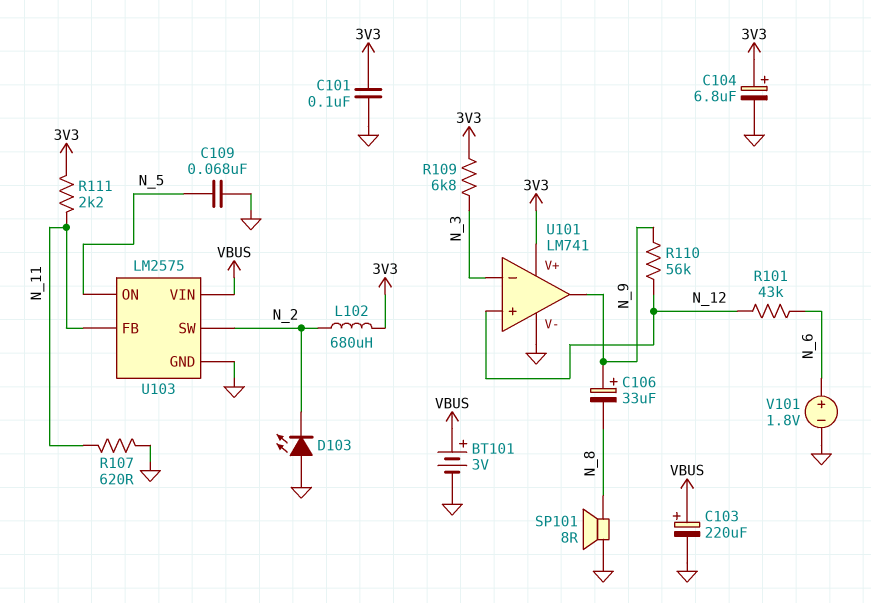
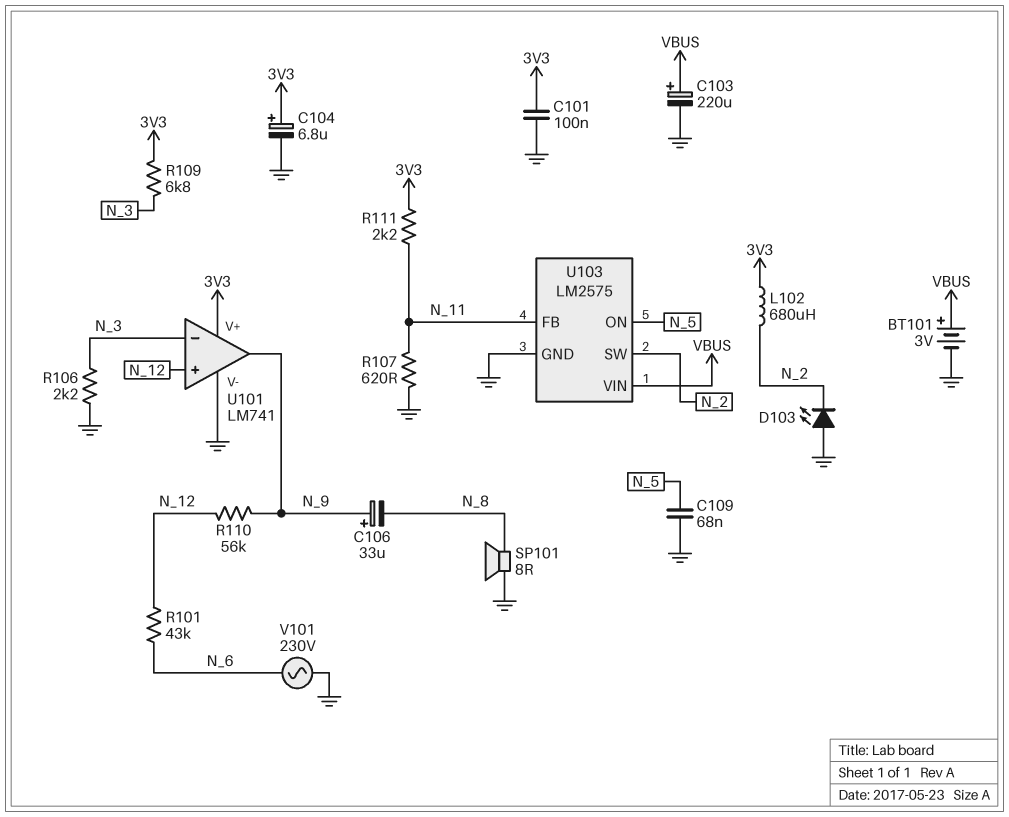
R106: none -> 2.2k (GND, N_3)
V101: 1.8V (plus N_6, minus GND) -> AC 230V (GND, N_6)

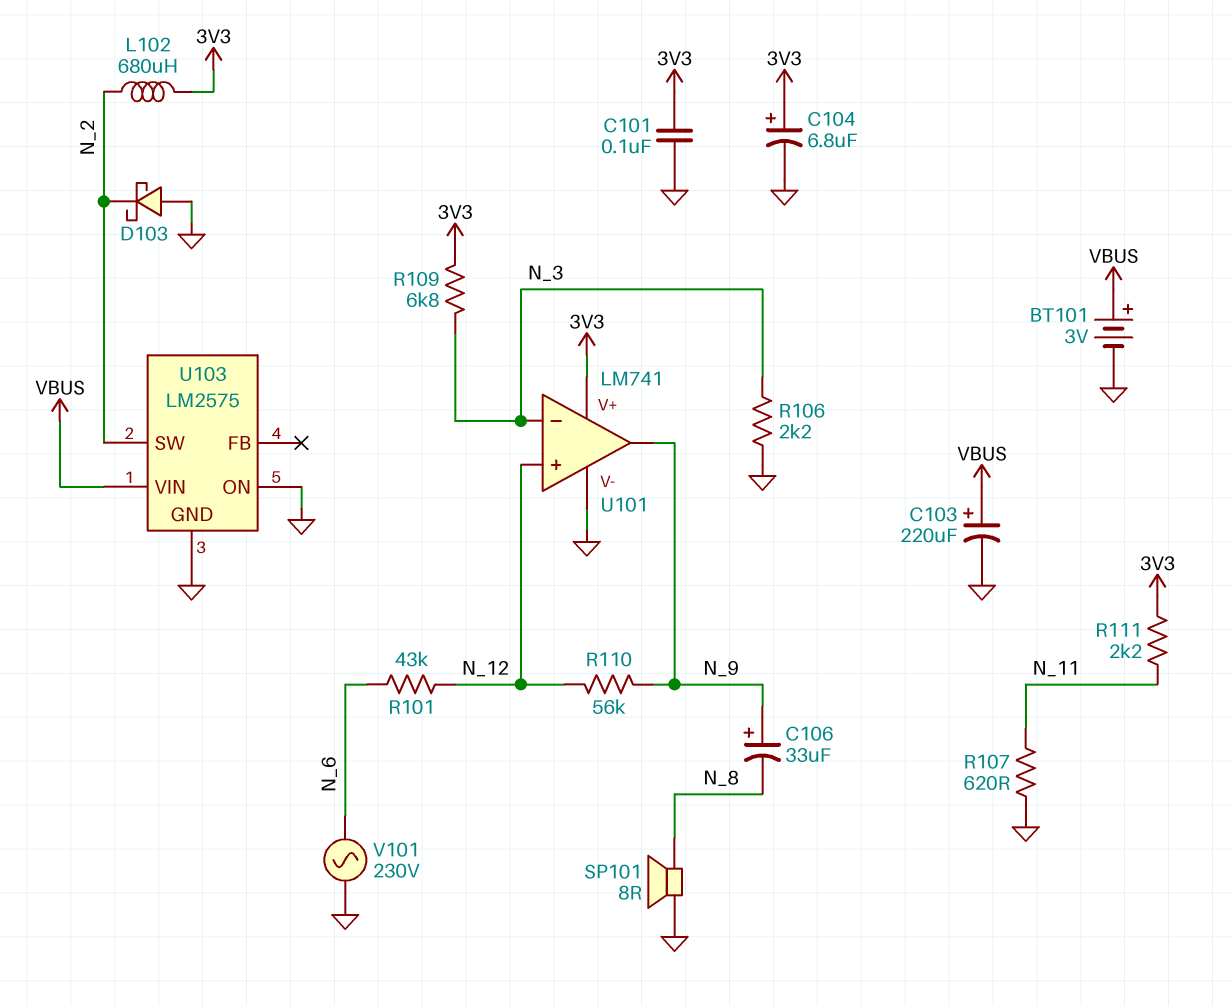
C109: 68nF (GND, N_5) -> none
D103: LED (A GND, K N_2) -> schottky (A GND, K N_2)
U103 pin FB: N_11 -> none
U103 pin ON: N_5 -> GND

